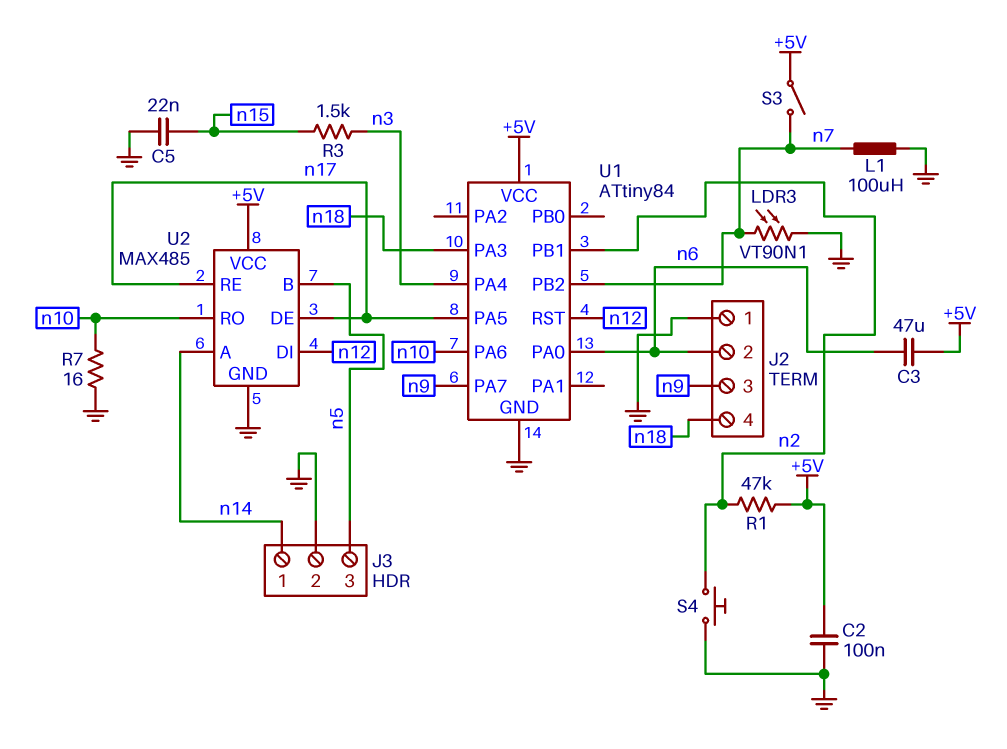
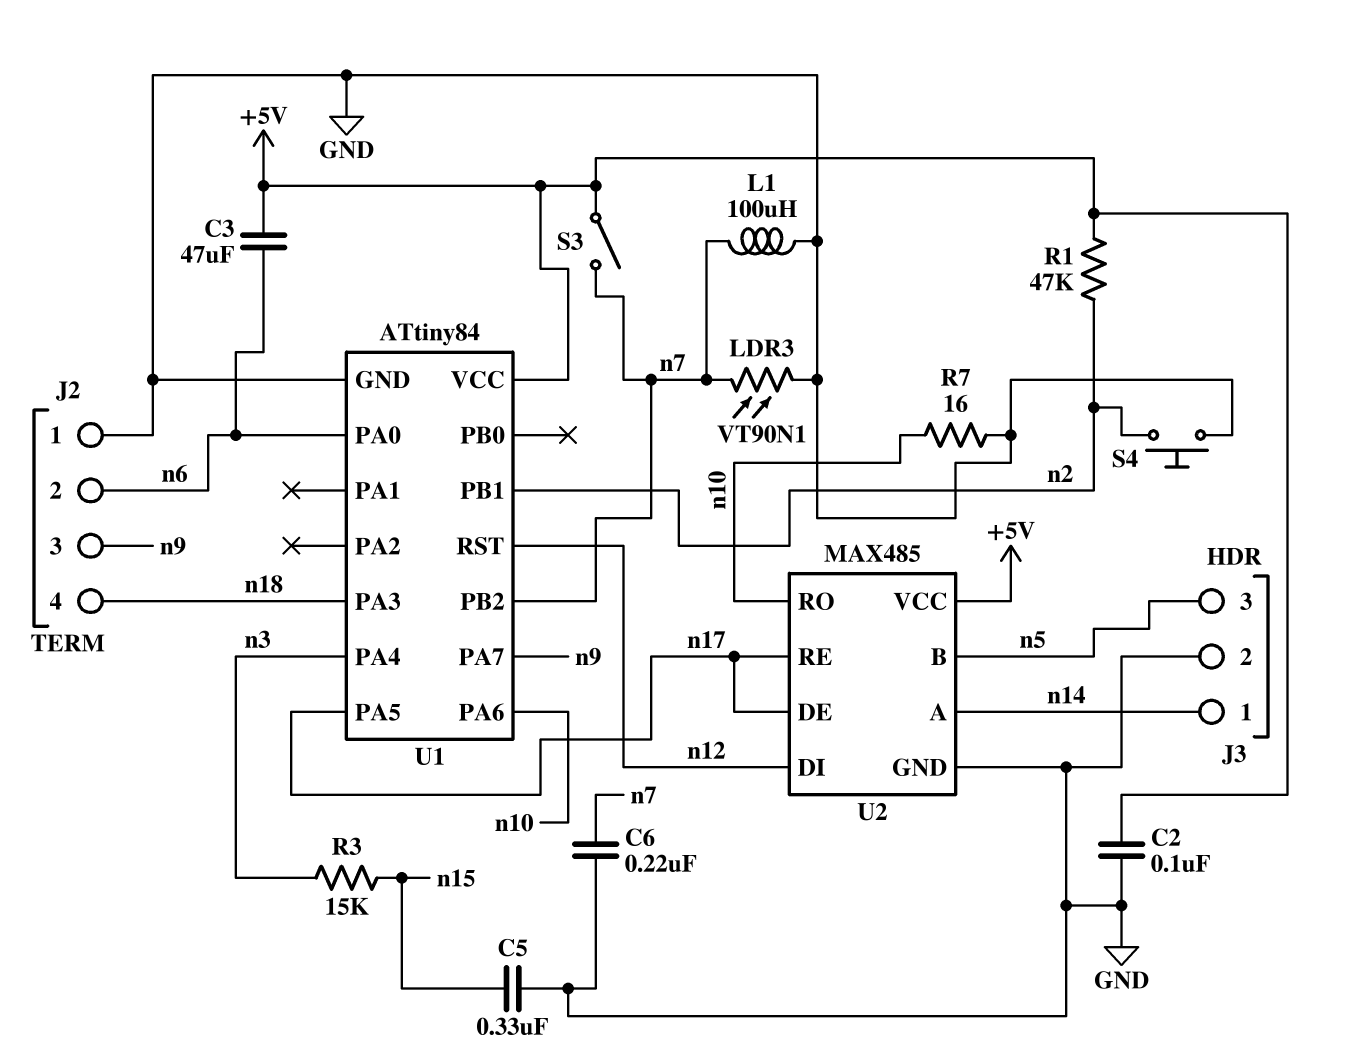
C5: 22nF (GND, n15) -> 330nF (GND, n15)
C6: none -> 220nF (GND, n7)
R3: 1.5k (n3, n15) -> 15k (n3, n15)

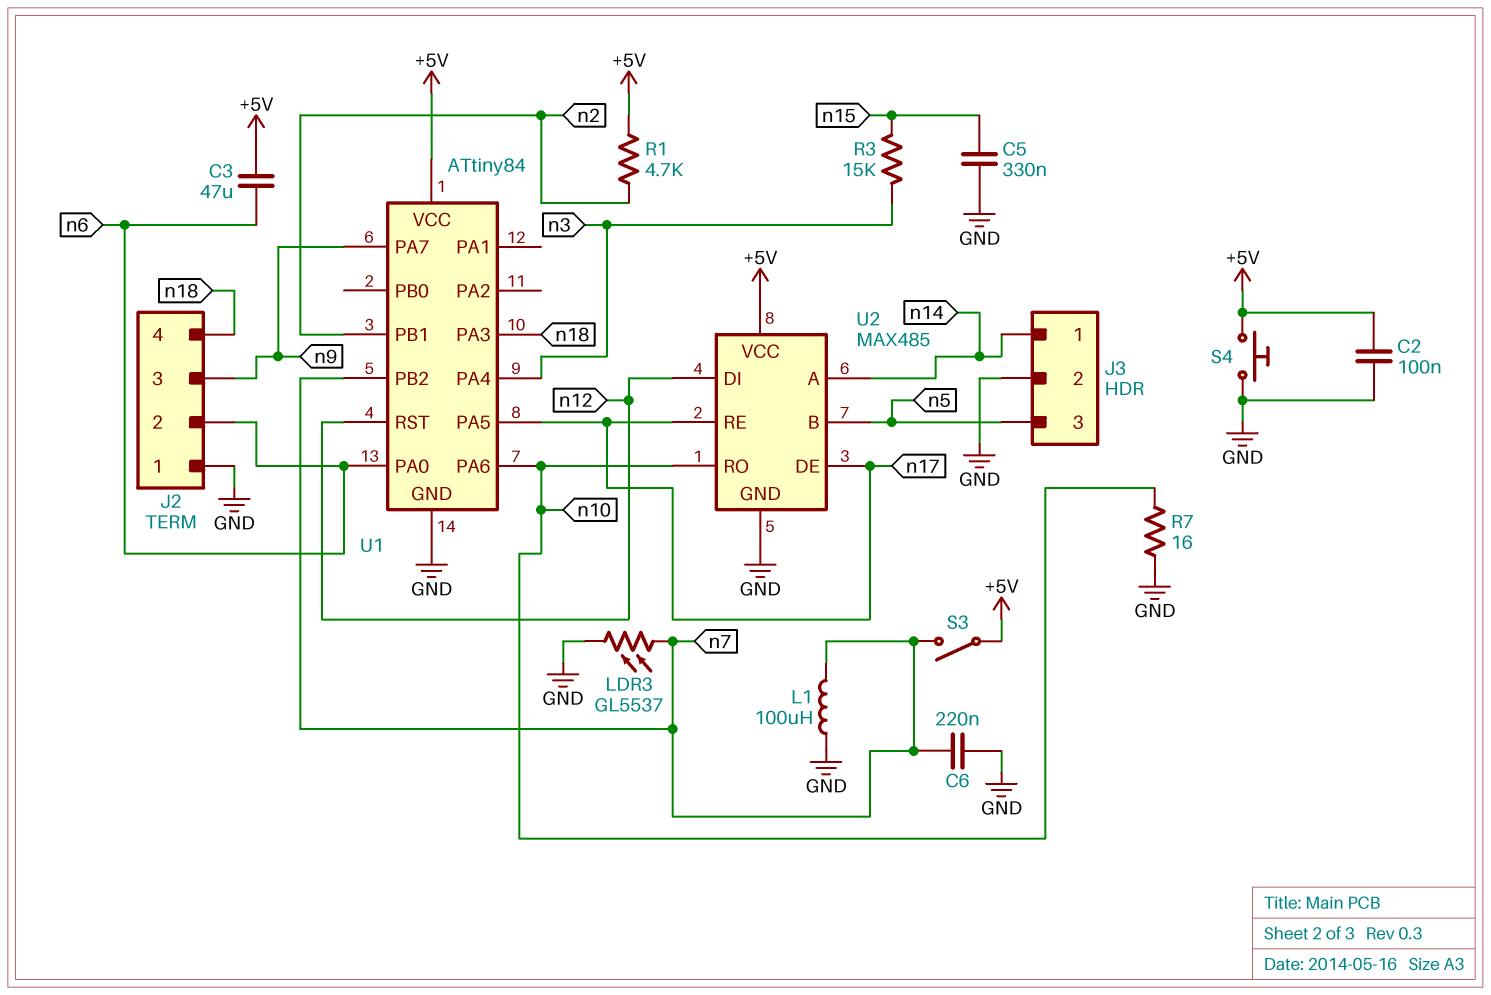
LDR3: VT90N1 (GND, n7) -> GL5537 (GND, n7)
R1: 47k (+5V, n2) -> 4.7k (+5V, n2)
S4: button (GND, n2) -> button (+5V, GND)

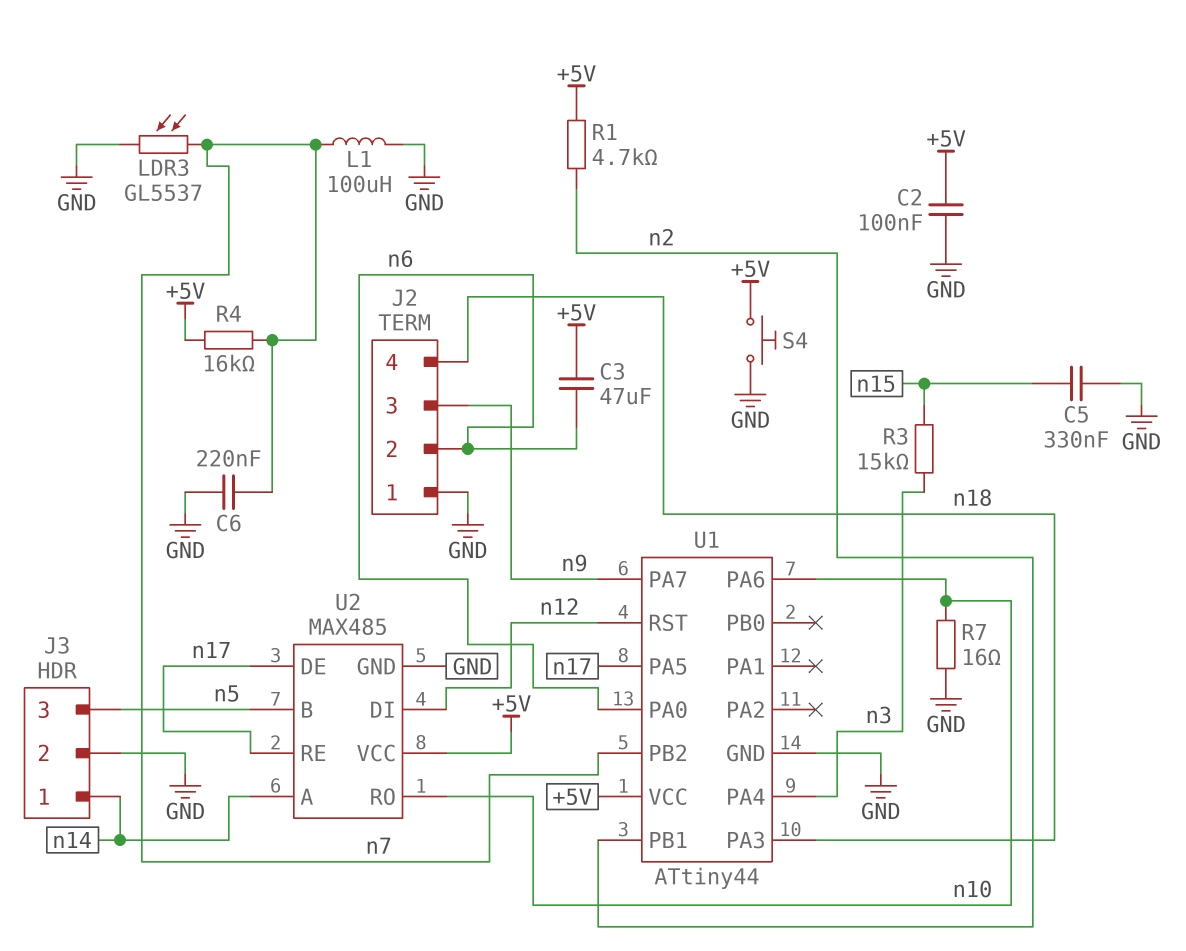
R4: none -> 16k (+5V, n7)
S3: switch (+5V, n7) -> none
U1: ATtiny84 -> ATtiny44

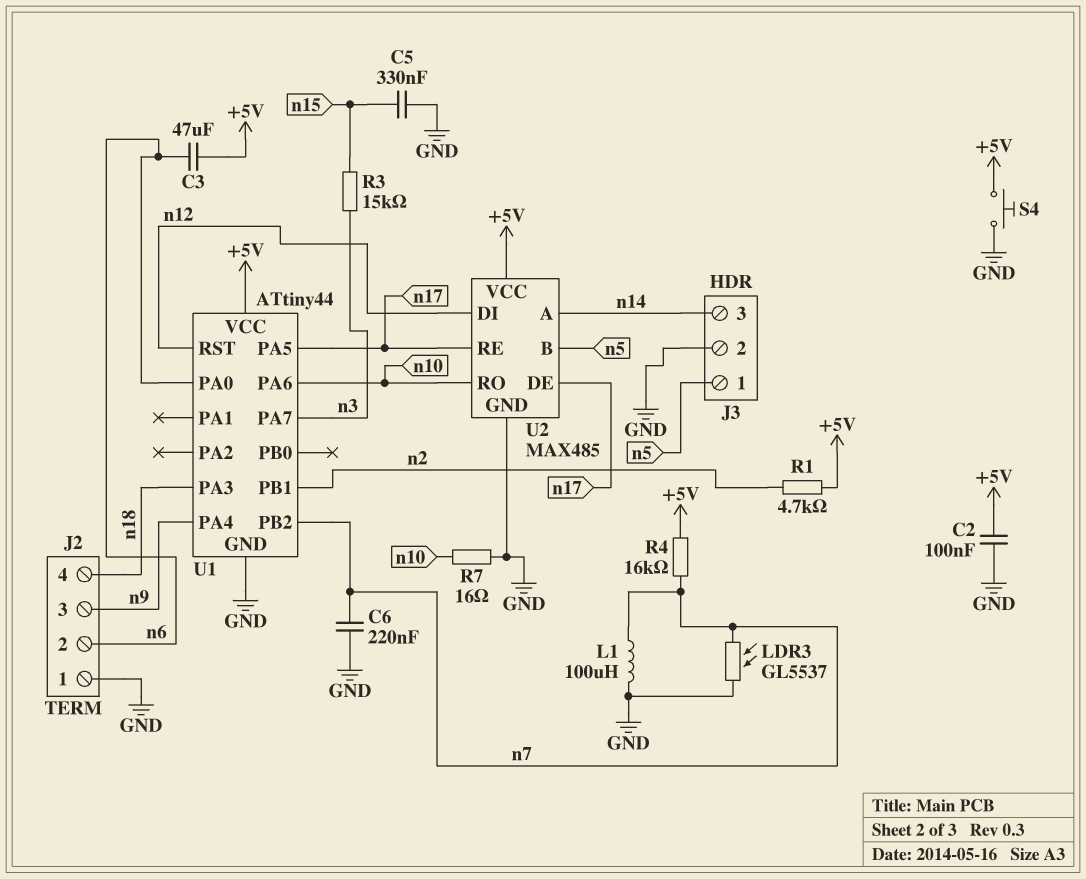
J3 pin 1: n14 -> n5
J3 pin 3: n5 -> n14
U1 pin PA4: n3 -> n9
U1 pin PA7: n9 -> n3

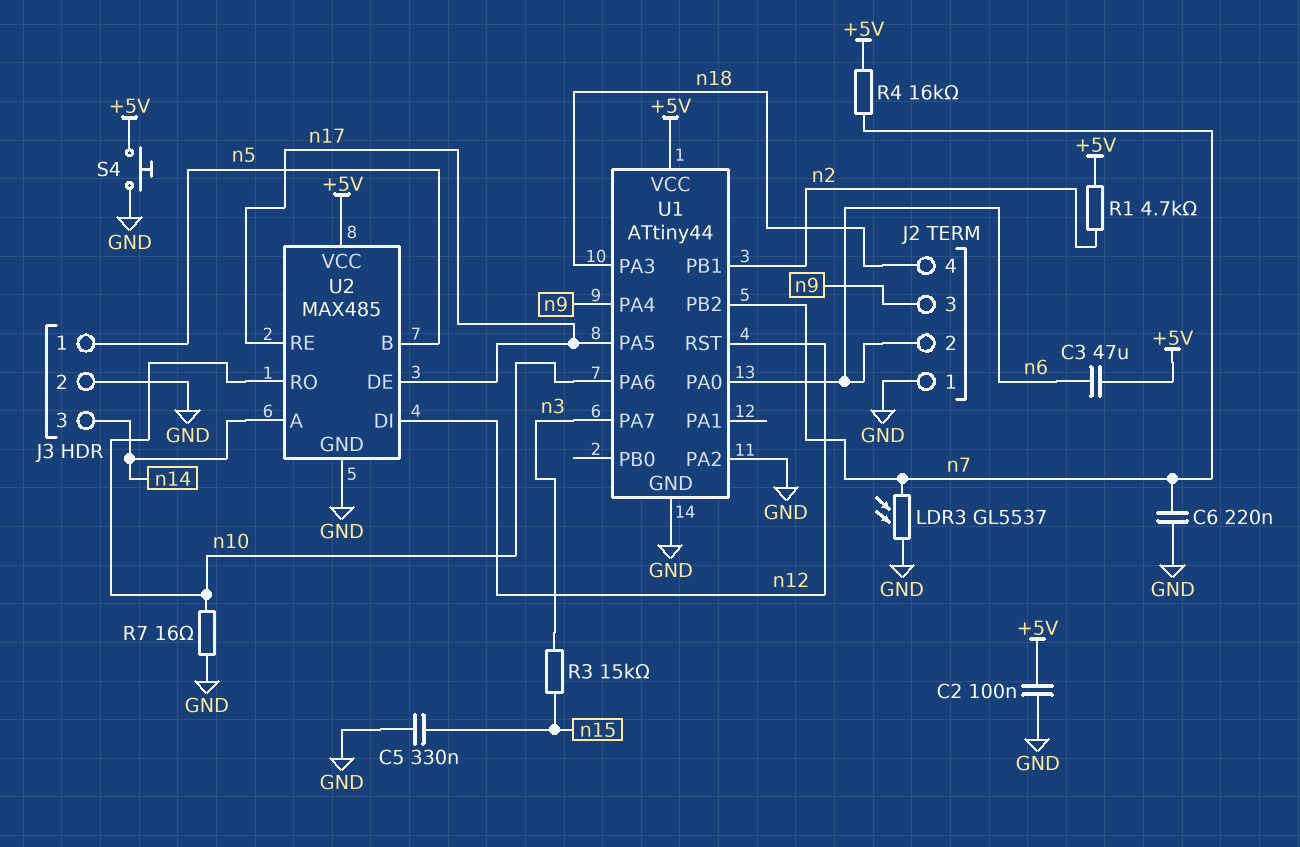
L1: 100uH (GND, n7) -> none
U1 pin PA2: none -> GND

